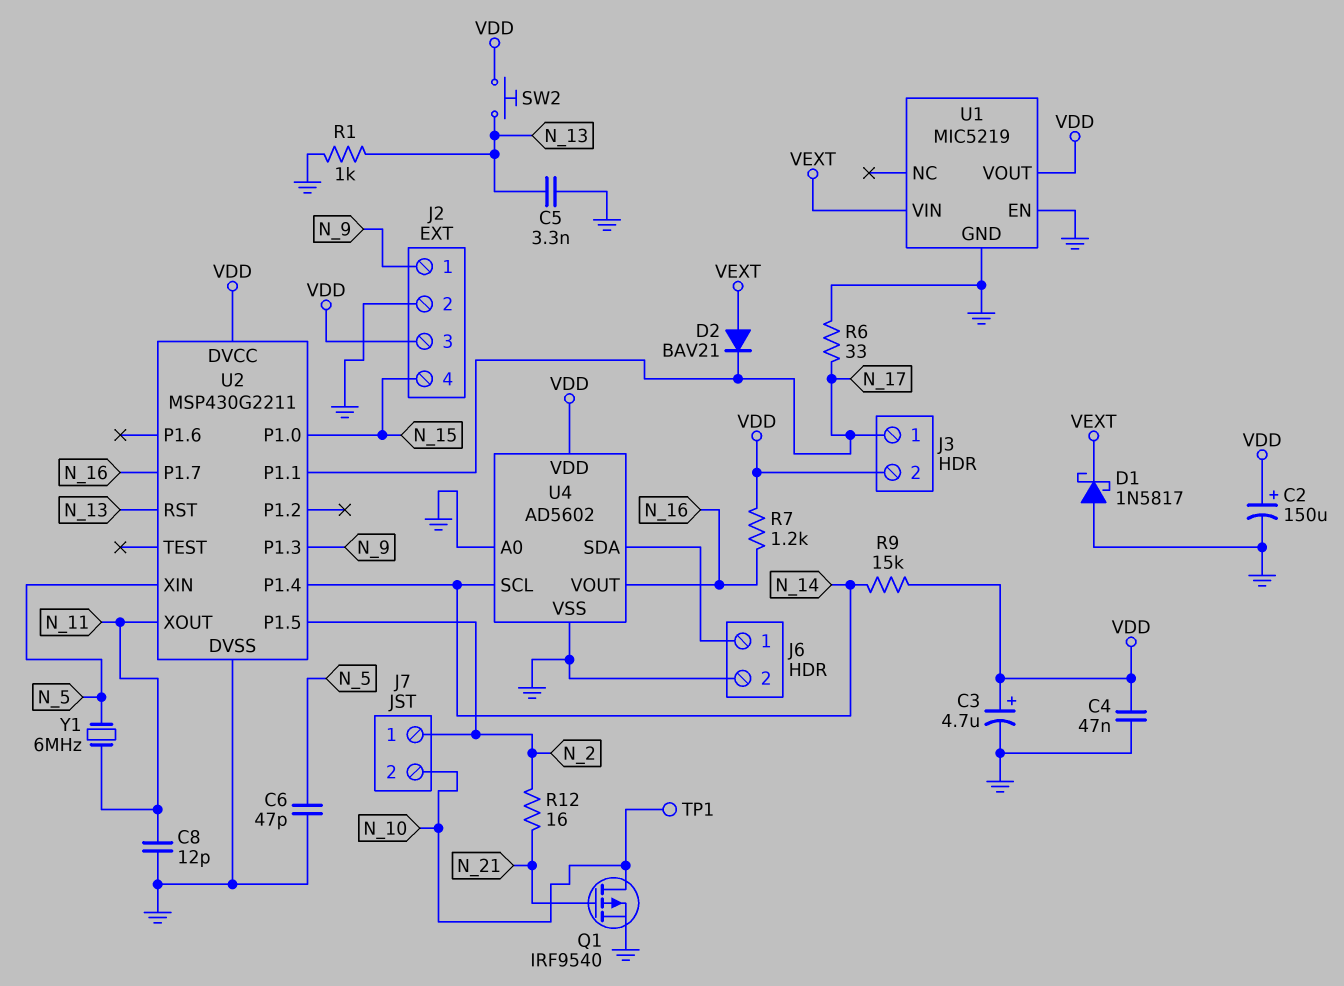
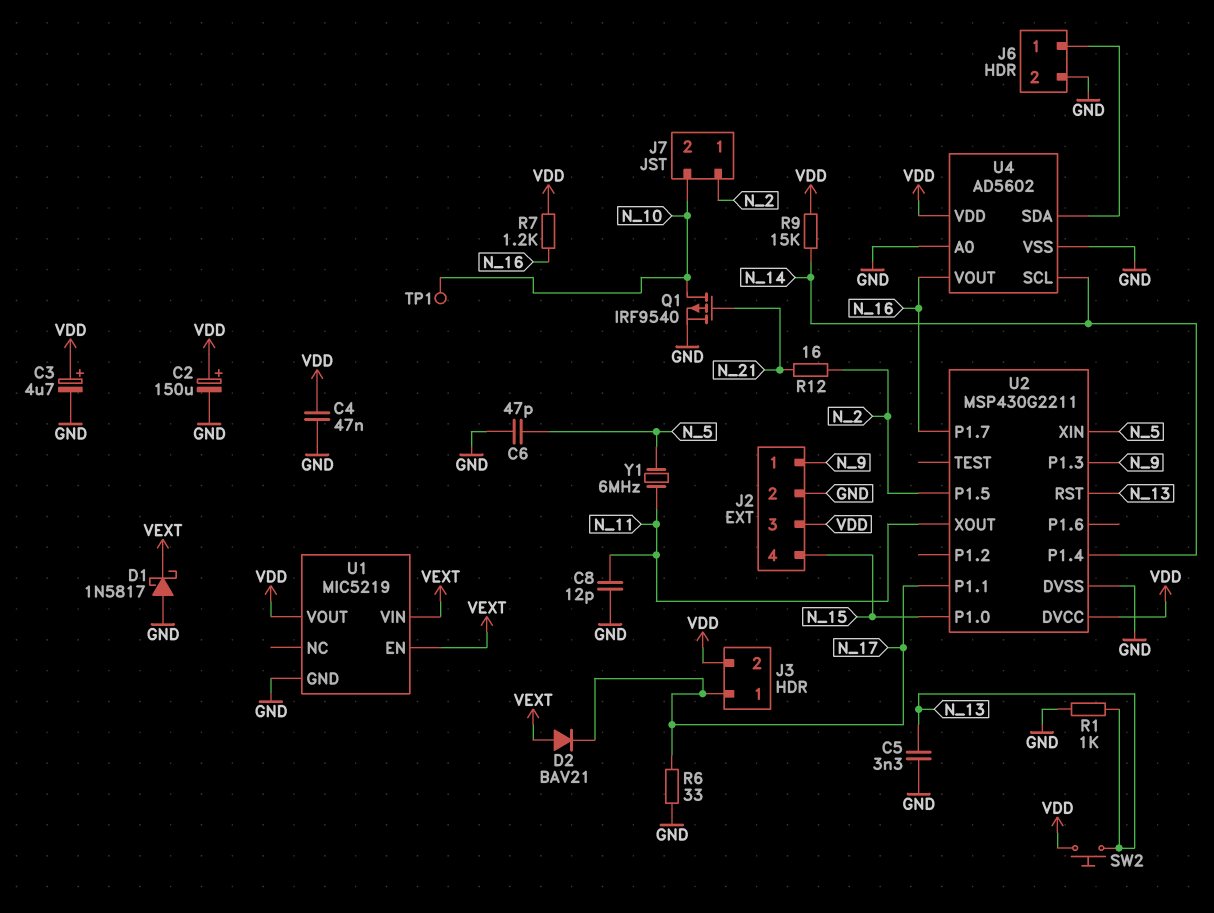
U1 pin EN: GND -> VEXT

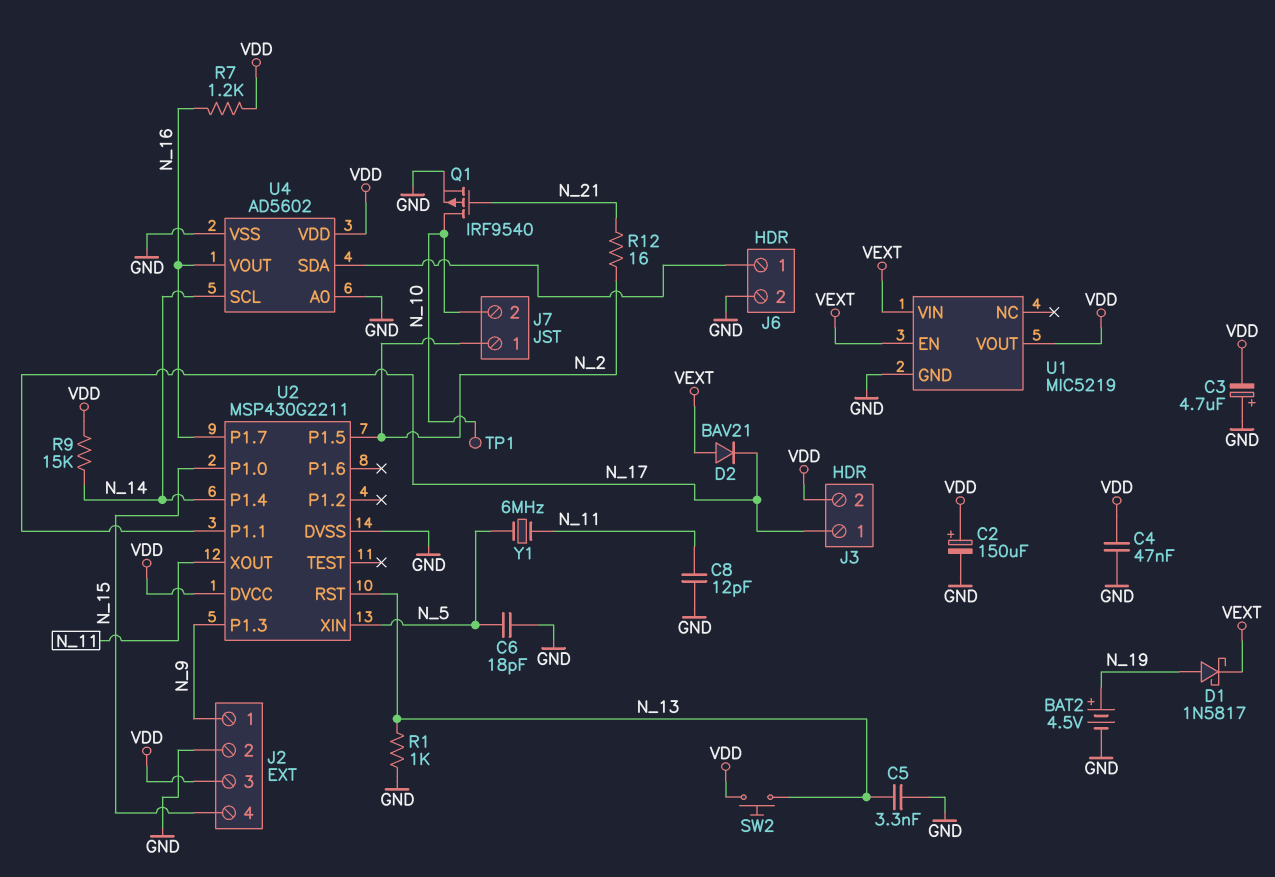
BAT2: none -> 4.5V (plus N_19, minus GND)
C3: 4.7uF (plus VDD, minus GND) -> 4.7uF (plus GND, minus VDD)
C6: 47pF (GND, N_5) -> 18pF (GND, N_5)
D1: schottky 1N5817 (A GND, K VEXT) -> schottky 1N5817 (A N_19, K VEXT)
R6: 33 (GND, N_17) -> none

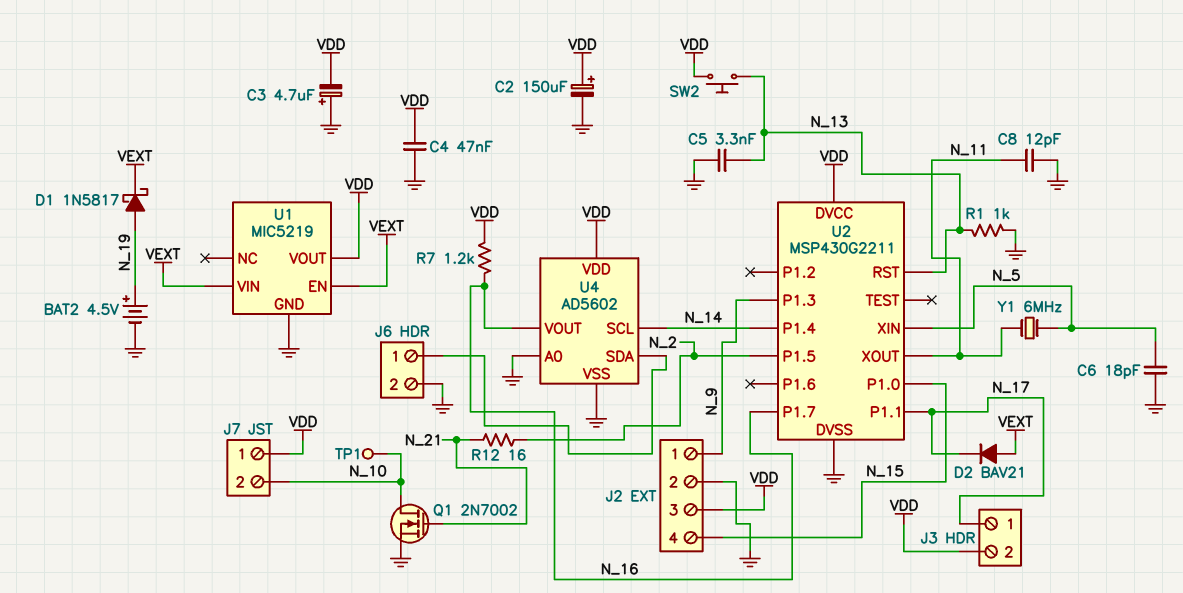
J7 pin 1: N_2 -> VDD
Q1: PMOS IRF9540 (G N_21, D N_10, S GND) -> NMOS 2N7002 (G N_21, D N_10, S GND)
R9: 15k (N_14, VDD) -> none

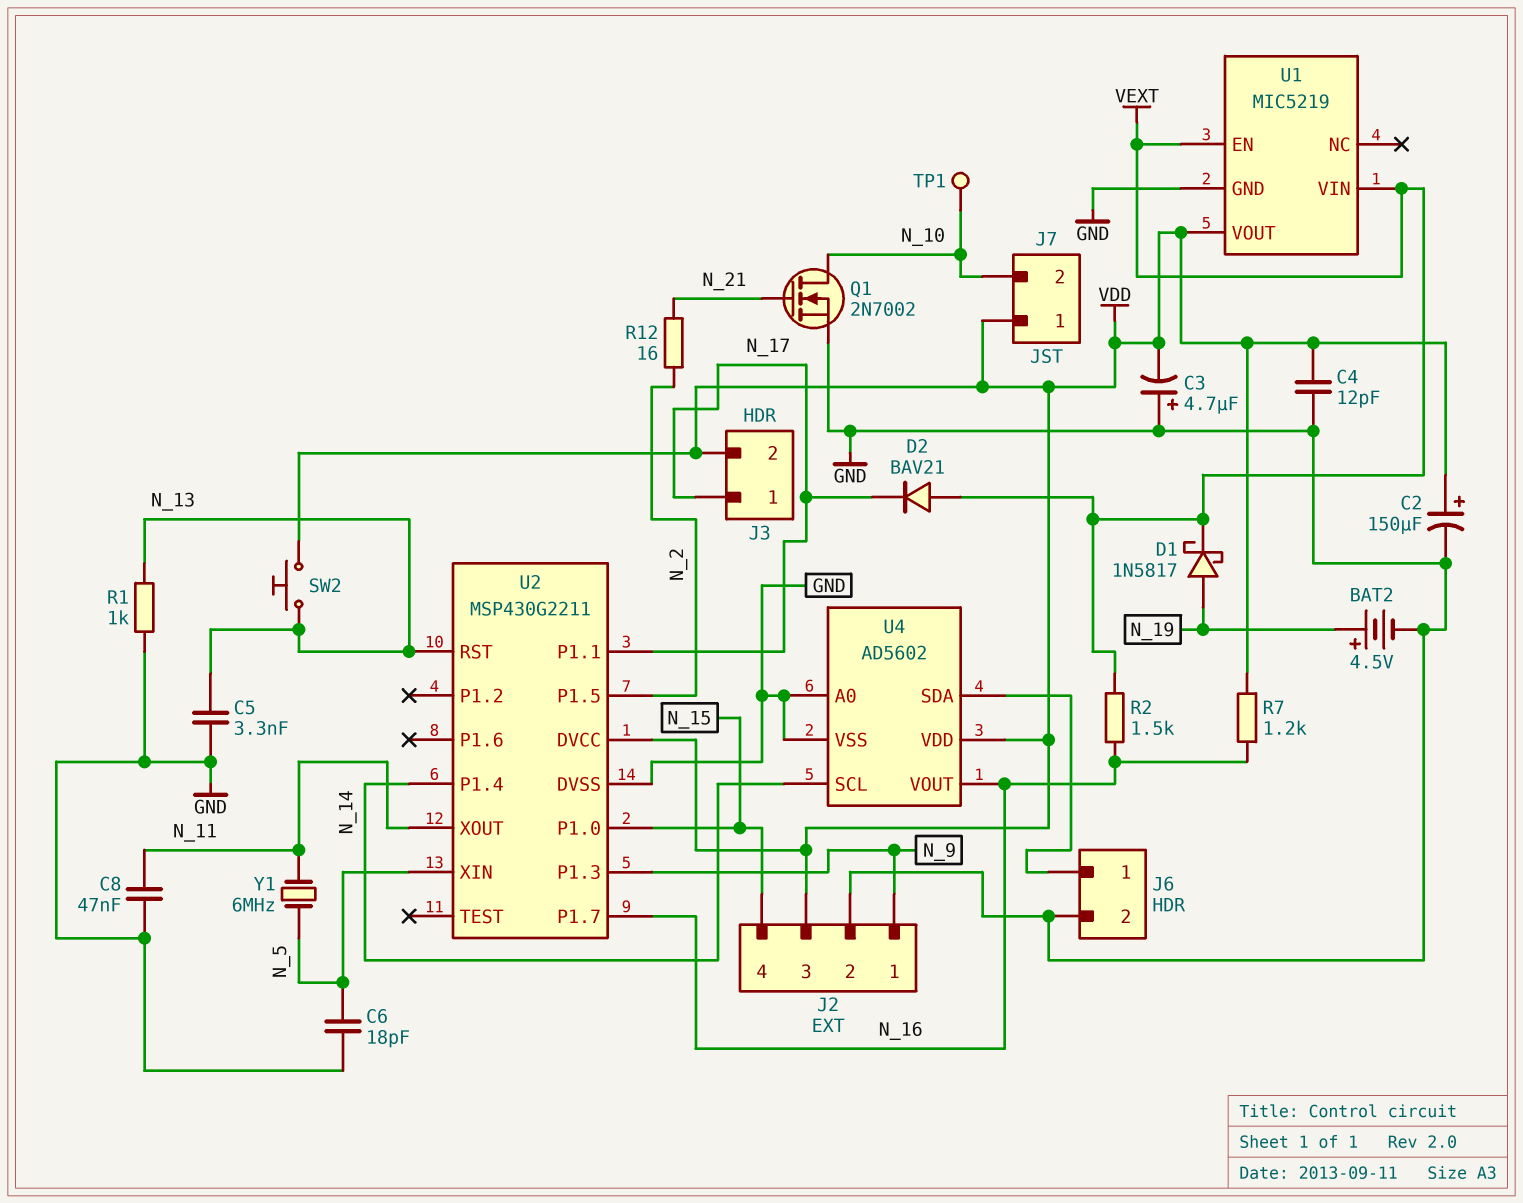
C4: 47nF (GND, VDD) -> 12pF (GND, VDD)
C8: 12pF (GND, N_11) -> 47nF (GND, N_11)
R2: none -> 1.5k (N_16, VEXT)

